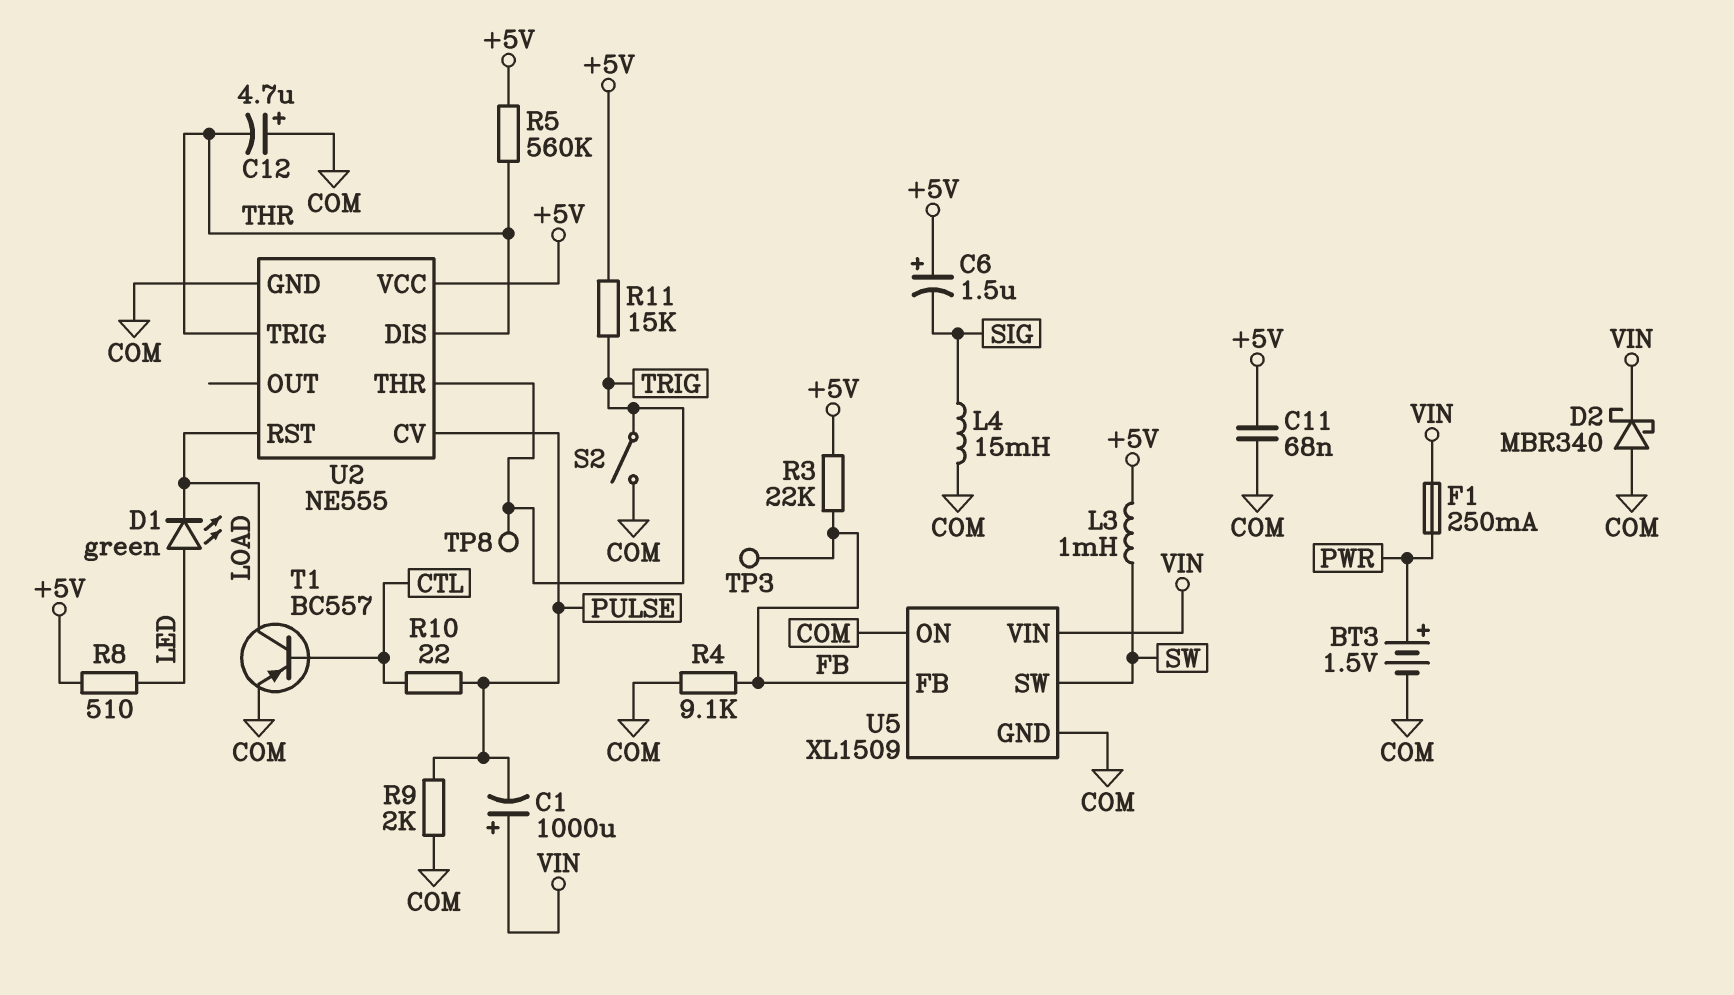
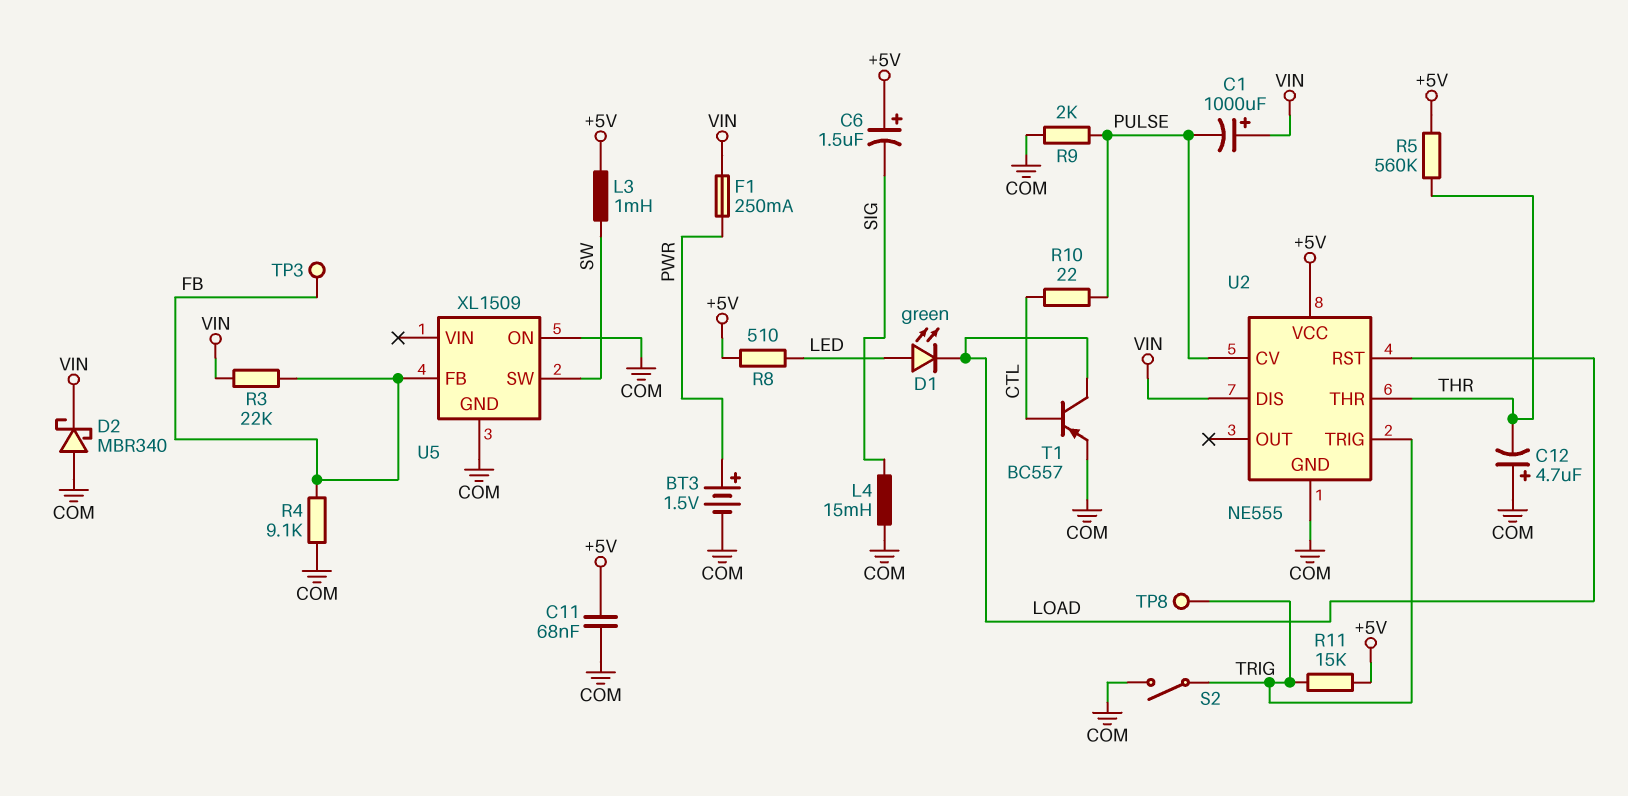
R3: 22k (+5V, FB) -> 22k (FB, VIN)
U2 pin DIS: THR -> VIN
U2 pin THR: TRIG -> THR
U2 pin TRIG: THR -> TRIG
U5 pin VIN: VIN -> none

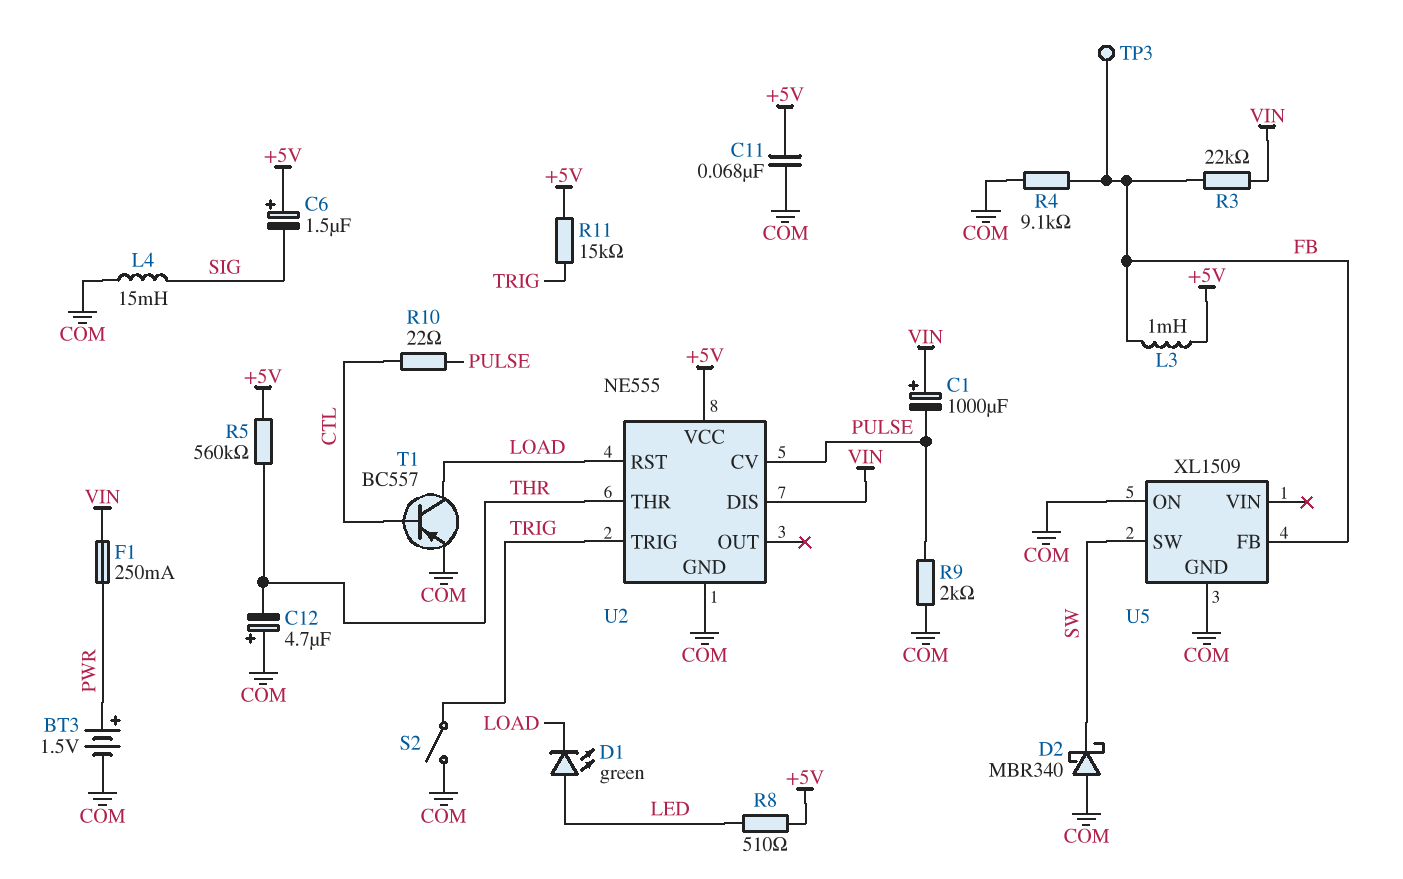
D2: schottky MBR340 (A COM, K VIN) -> schottky MBR340 (A COM, K SW)
L3: 1mH (+5V, SW) -> 1mH (+5V, FB)
TP8: test point (TRIG) -> none

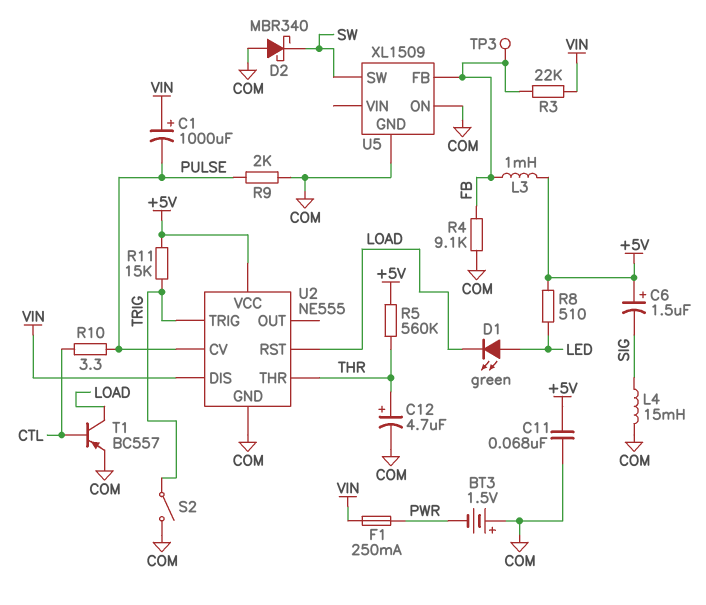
BT3: 1.5V (plus PWR, minus COM) -> 1.5V (plus COM, minus PWR)
C12: 4.7uF (plus COM, minus THR) -> 4.7uF (plus THR, minus COM)
R10: 22 (CTL, PULSE) -> 3.3 (CTL, PULSE)

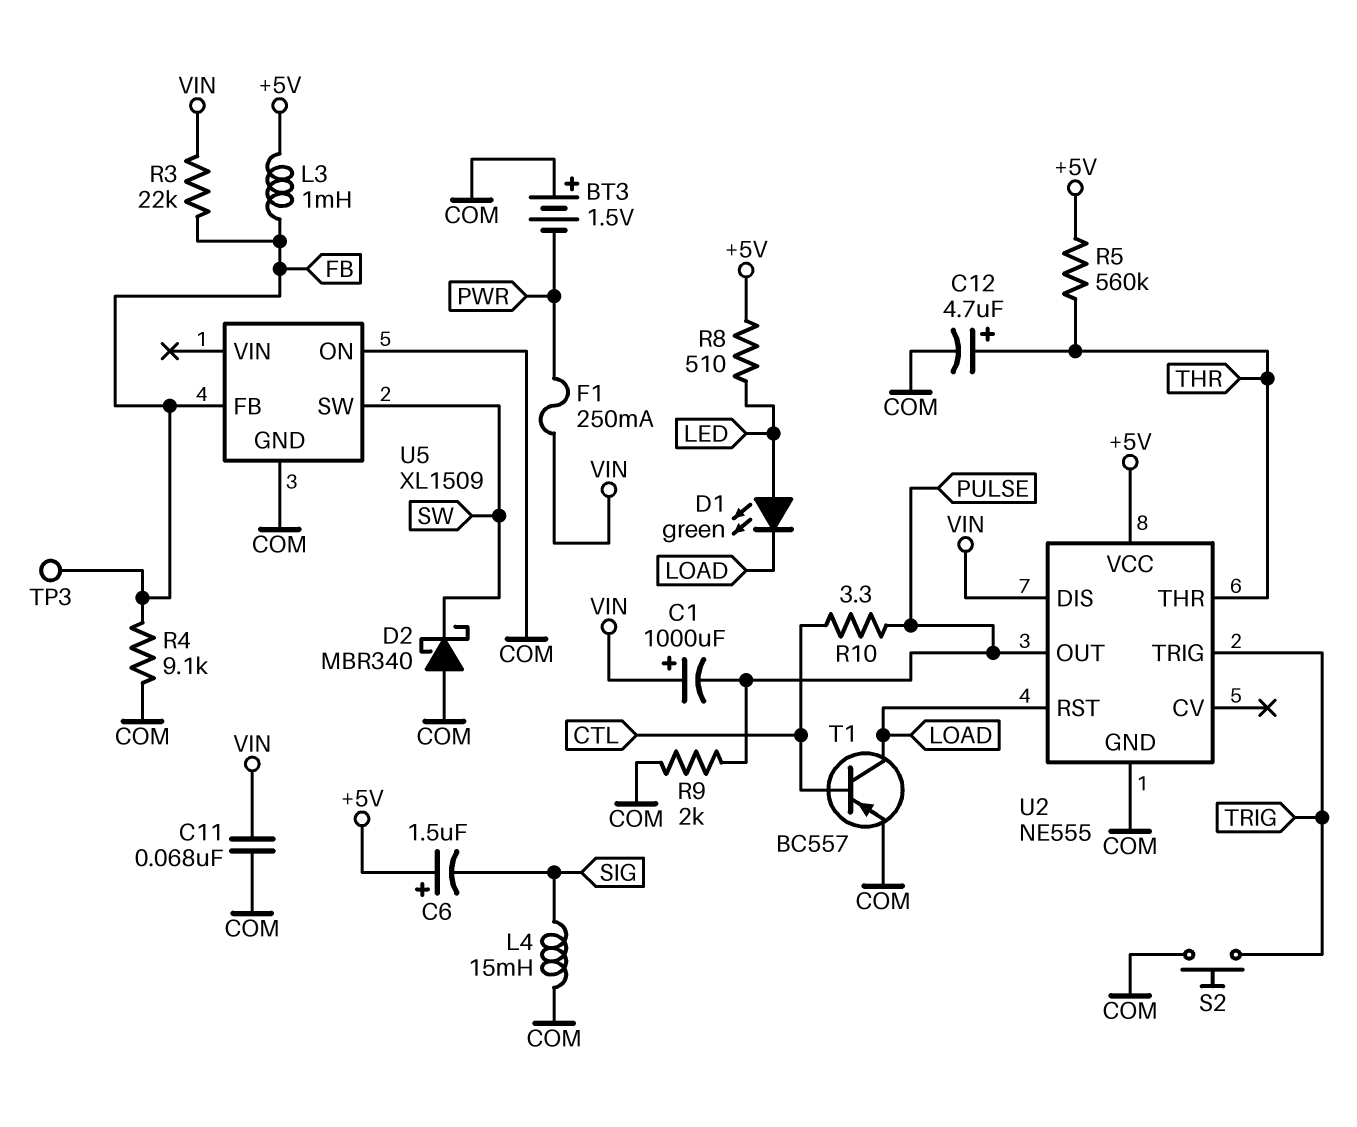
C11: 68nF (+5V, COM) -> 68nF (COM, VIN)
R11: 15k (+5V, TRIG) -> none
S2: switch (COM, TRIG) -> button (COM, TRIG)
U2 pin CV: PULSE -> none
U2 pin OUT: none -> PULSE

